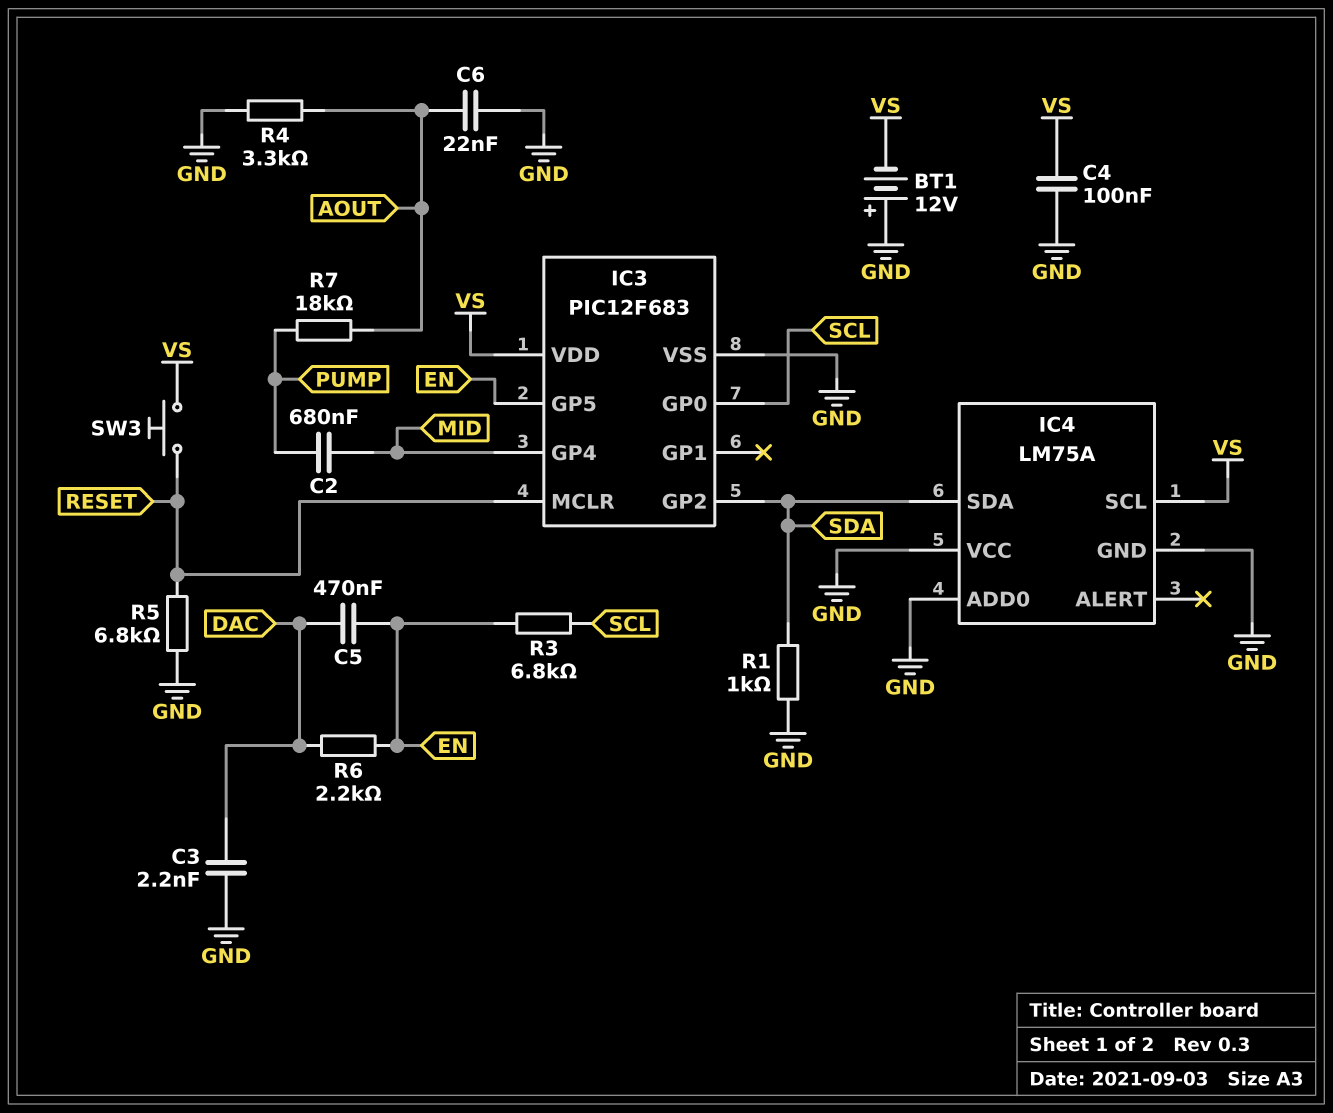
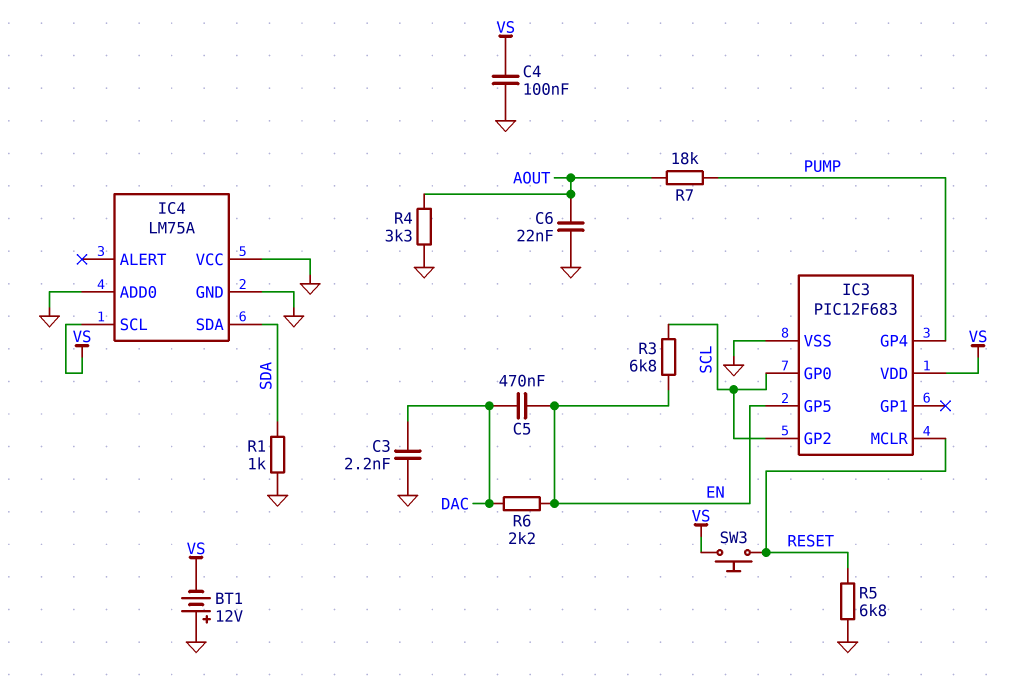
C2: 680nF (MID, PUMP) -> none
IC3 pin GP2: SDA -> SCL
IC3 pin GP4: MID -> PUMP

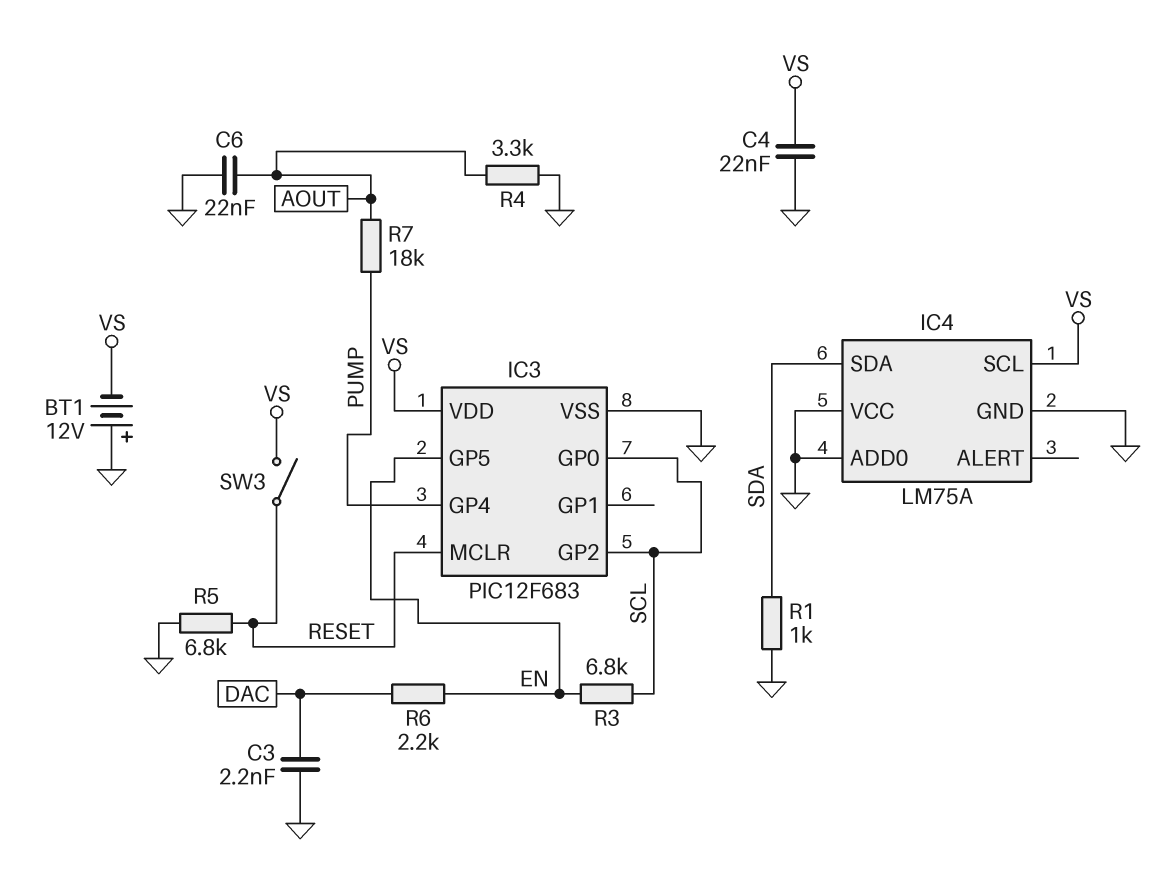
C4: 100nF (GND, VS) -> 22nF (GND, VS)
C5: 470nF (DAC, EN) -> none
SW3: button (RESET, VS) -> switch (RESET, VS)

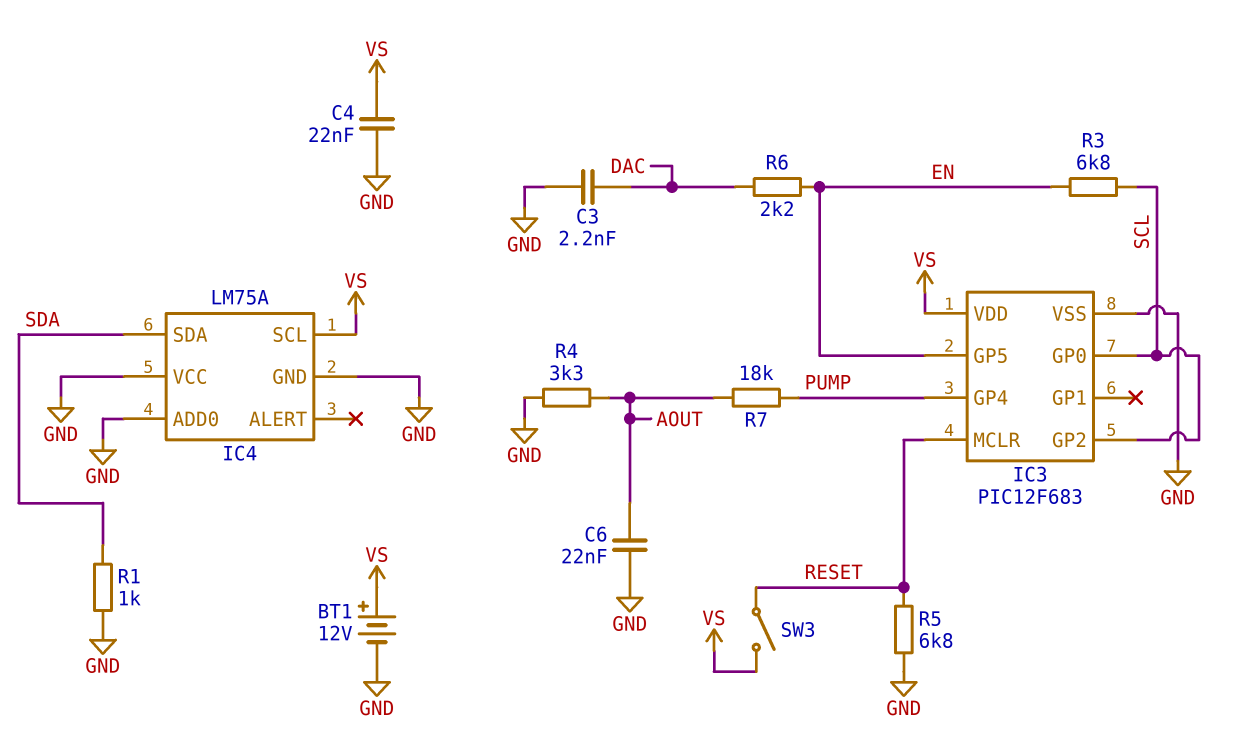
BT1: 12V (plus GND, minus VS) -> 12V (plus VS, minus GND)

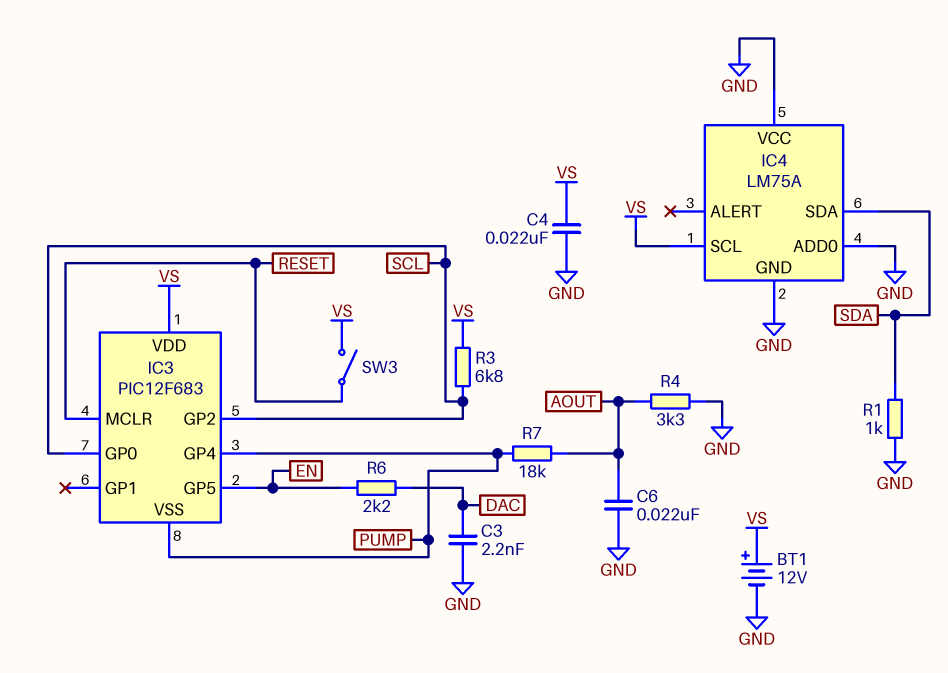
IC3 pin VSS: GND -> PUMP
R3: 6.8k (EN, SCL) -> 6.8k (SCL, VS)
R5: 6.8k (GND, RESET) -> none

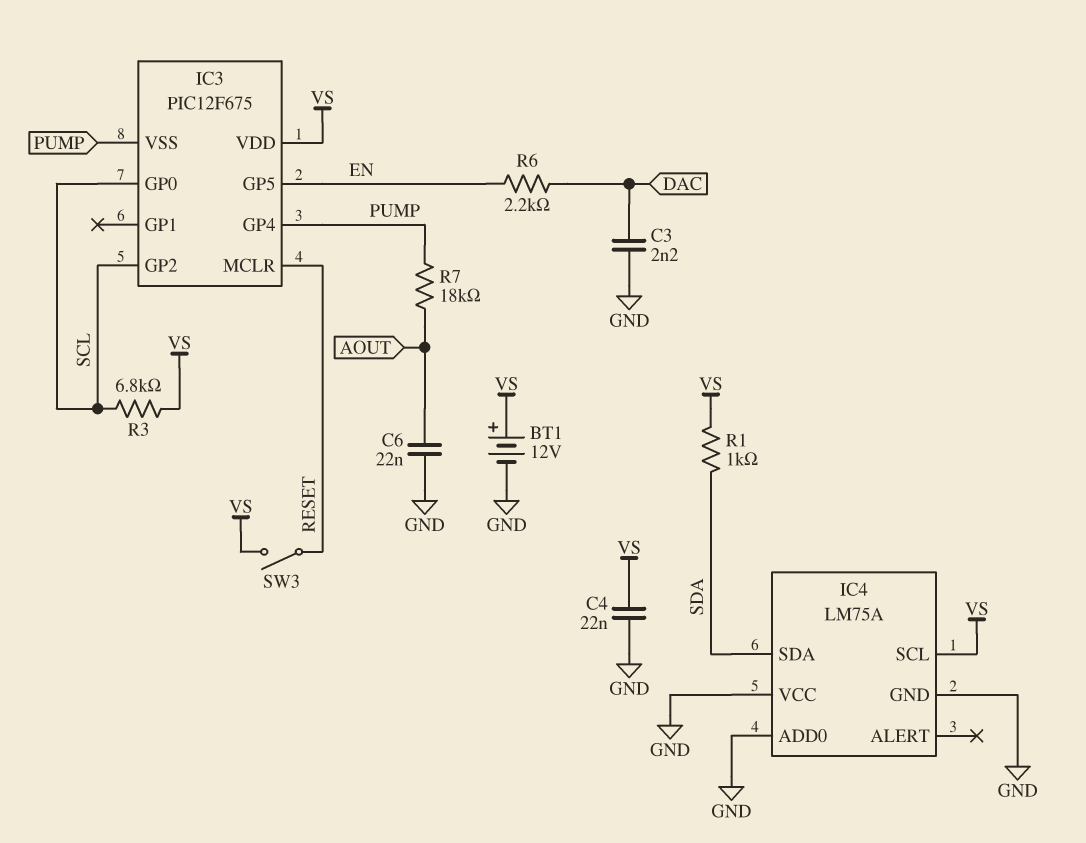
IC3: PIC12F683 -> PIC12F675
R1: 1k (GND, SDA) -> 1k (SDA, VS)
R4: 3.3k (AOUT, GND) -> none

